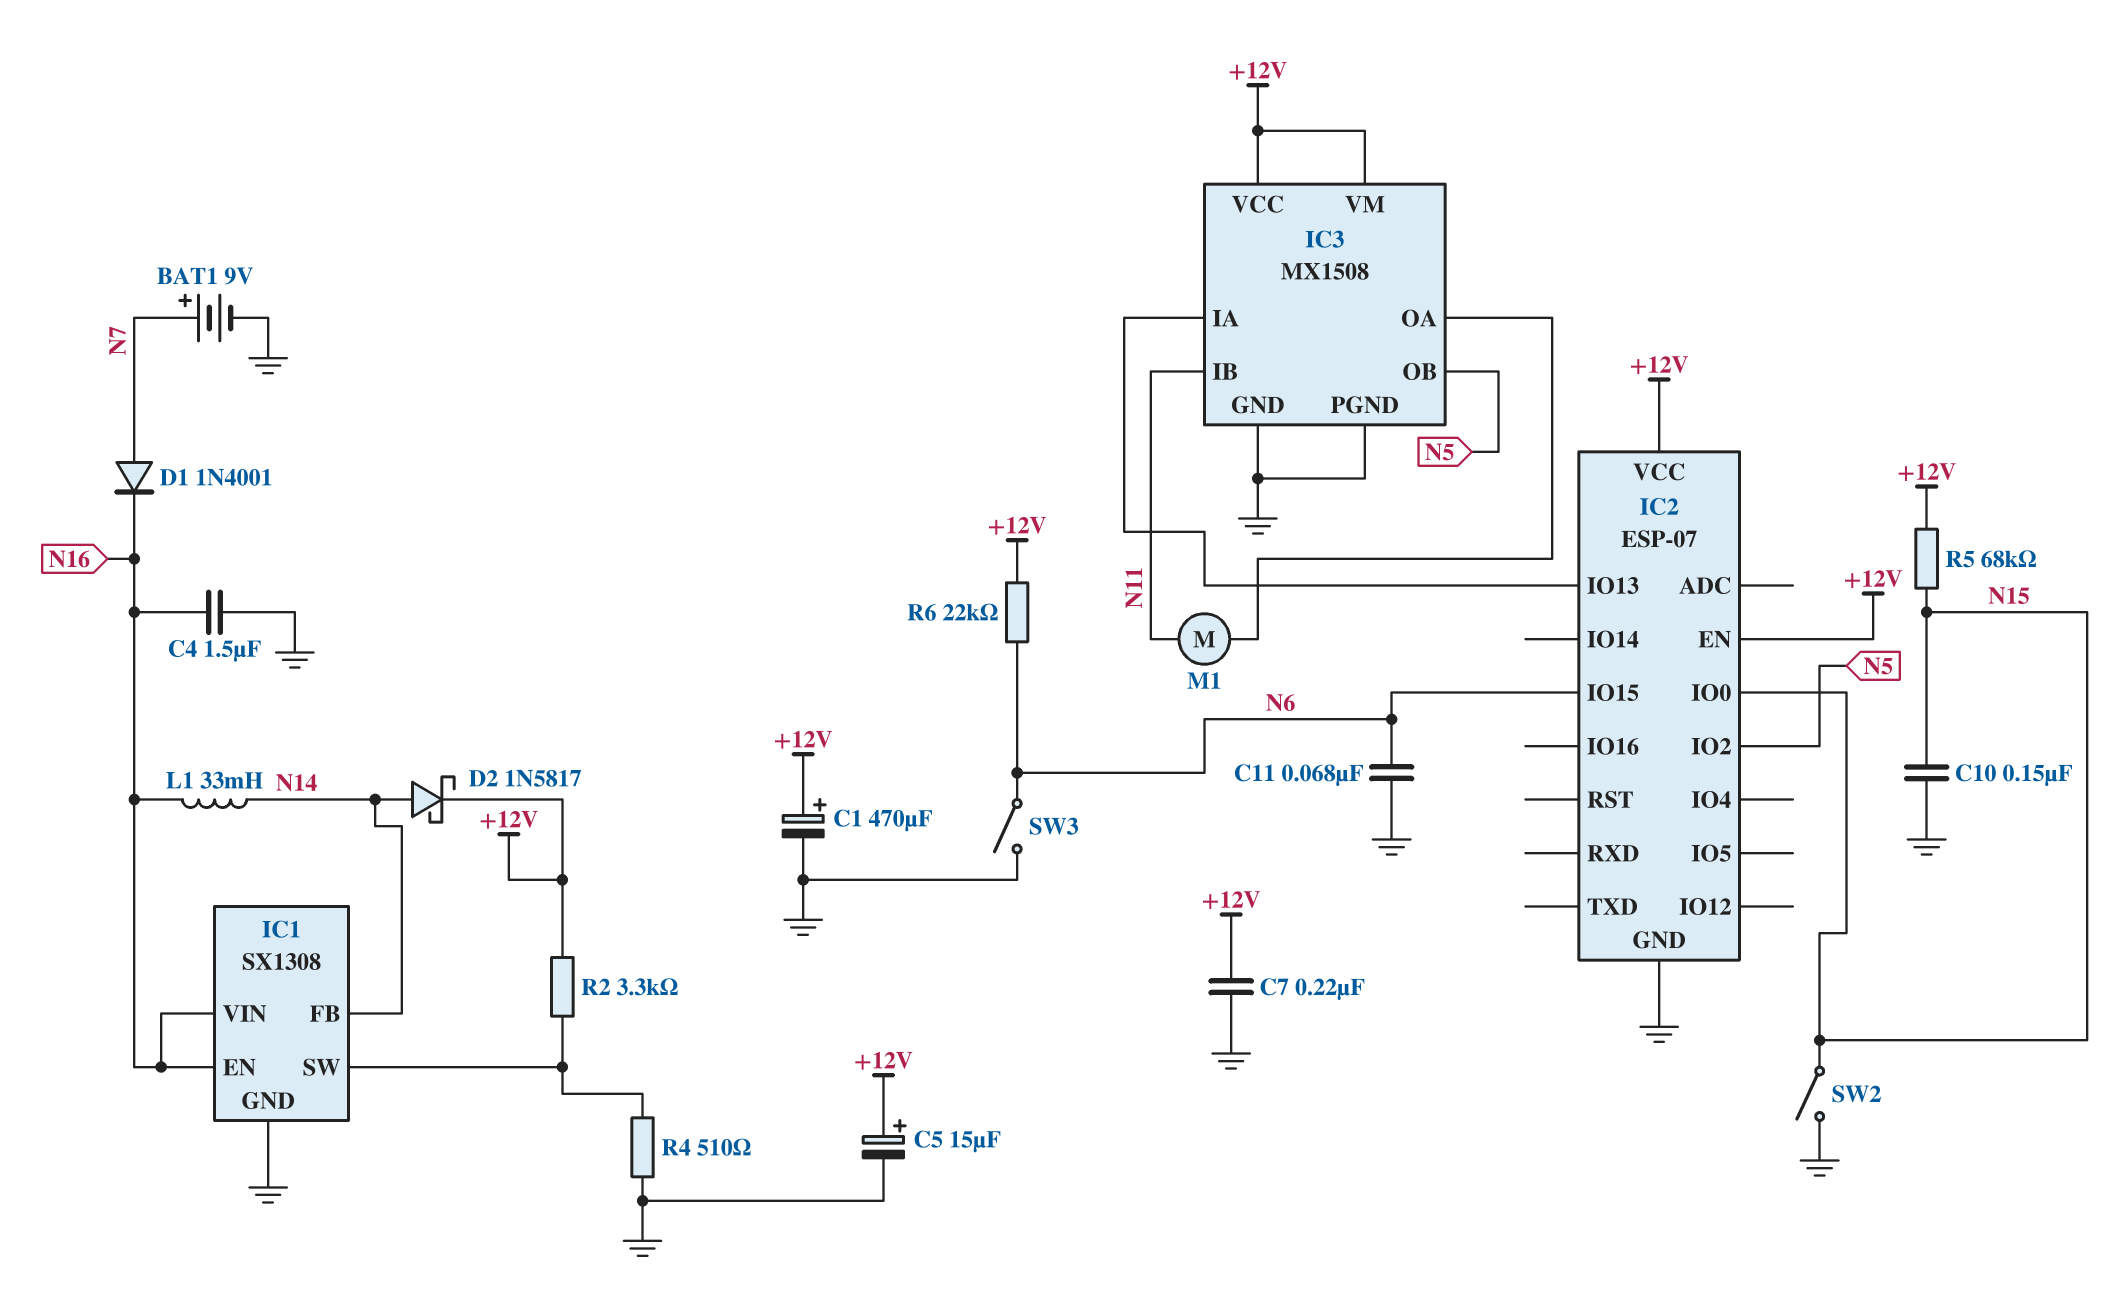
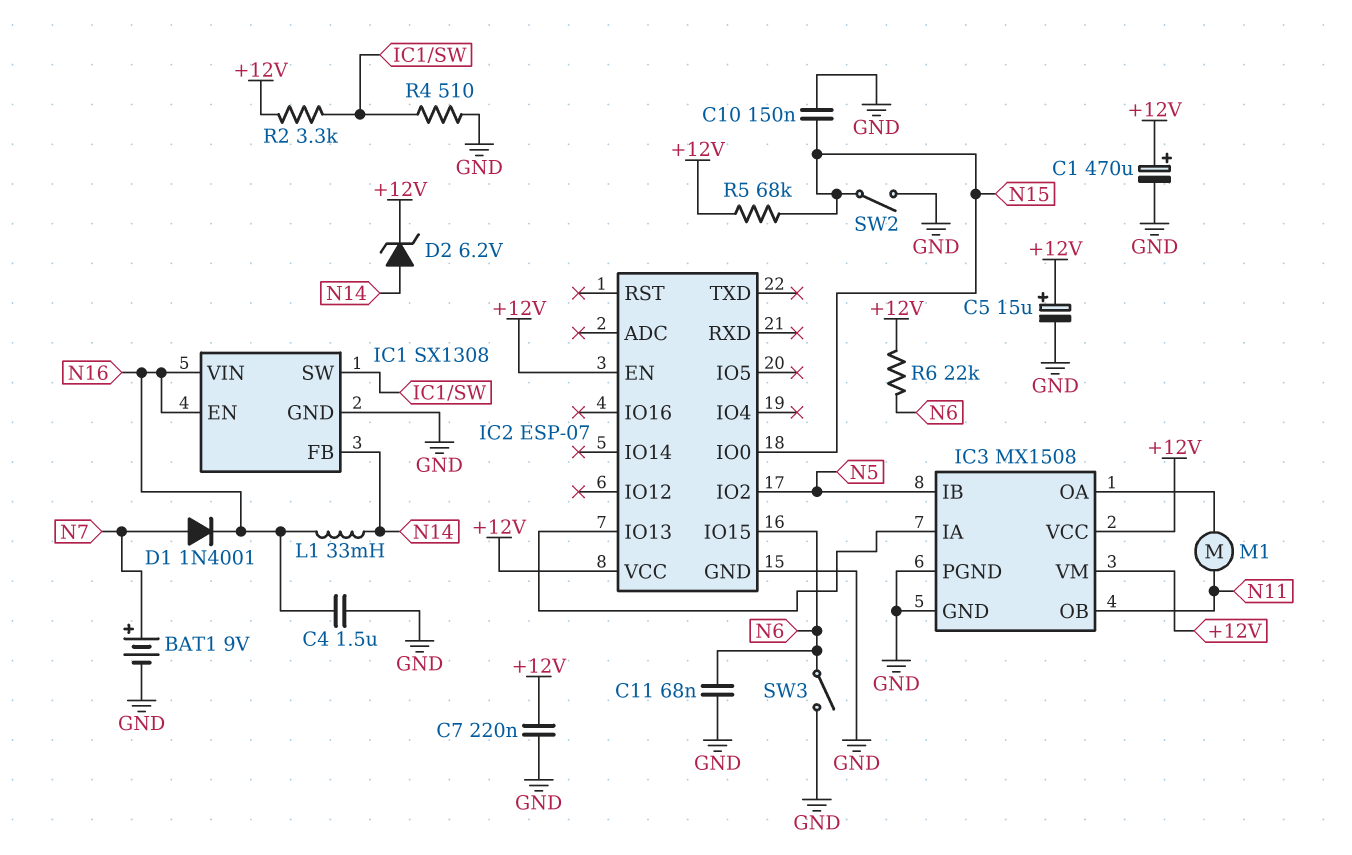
D2: schottky 1N5817 (A N14, K +12V) -> zener 6.2V (A N14, K +12V)
IC3 pin IB: N11 -> N5
IC3 pin OB: N5 -> N11

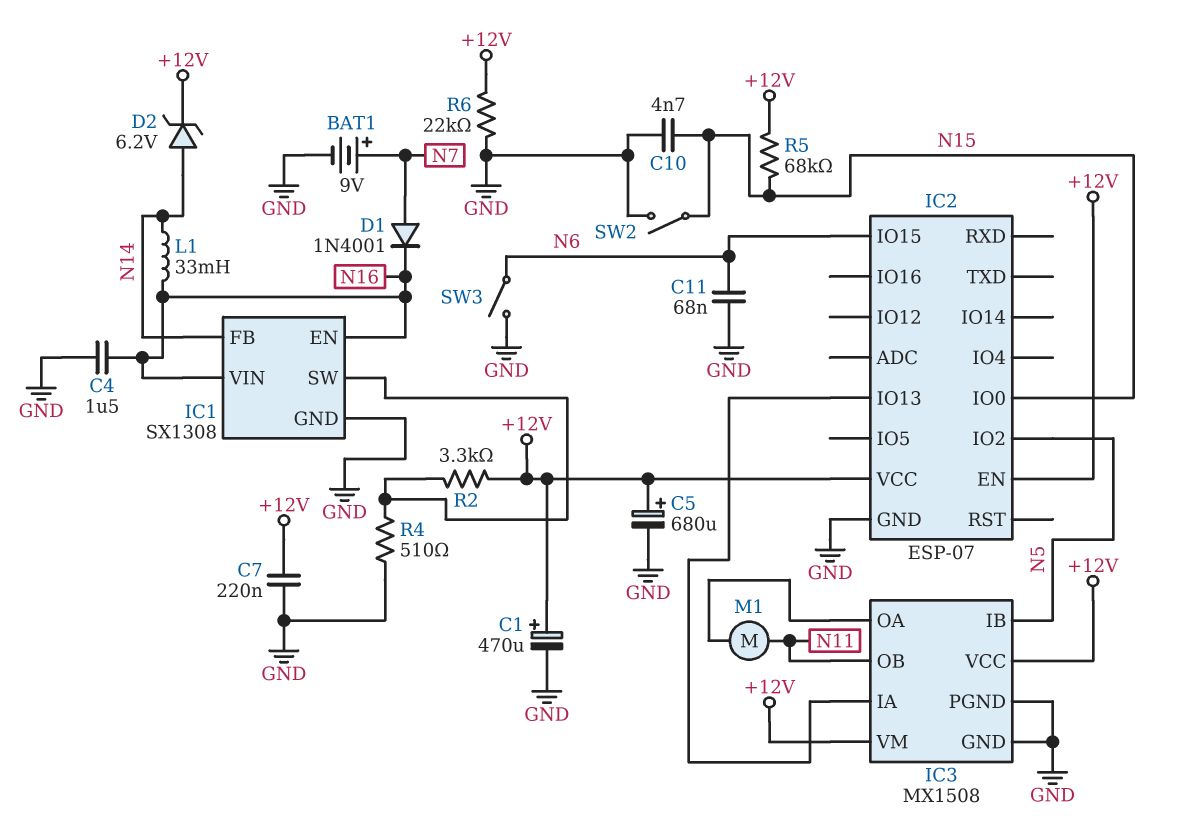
C5: 15uF (plus +12V, minus GND) -> 680uF (plus +12V, minus GND)
C10: 150nF (GND, N15) -> 4.7nF (GND, N15)
R6: 22k (+12V, N6) -> 22k (+12V, GND)

